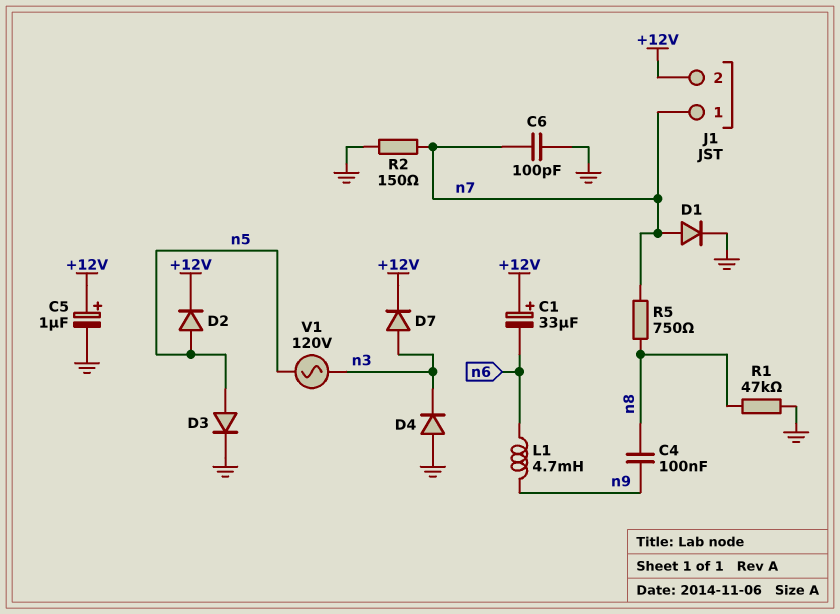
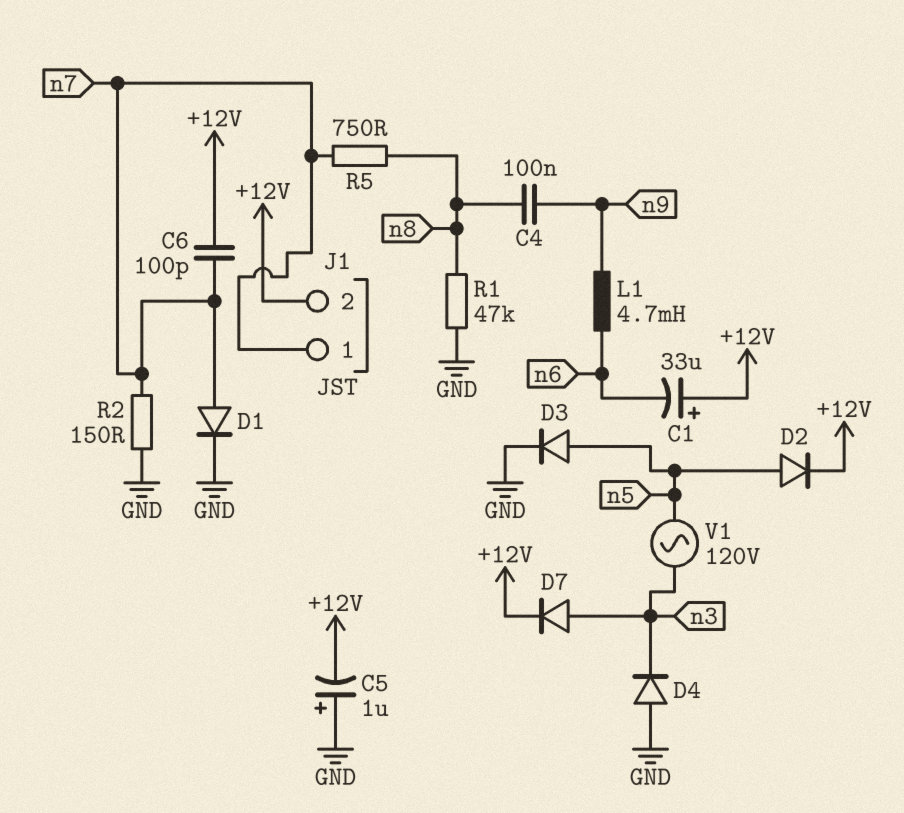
C5: 1uF (plus +12V, minus GND) -> 1uF (plus GND, minus +12V)
C6: 100pF (GND, n7) -> 100pF (+12V, n7)

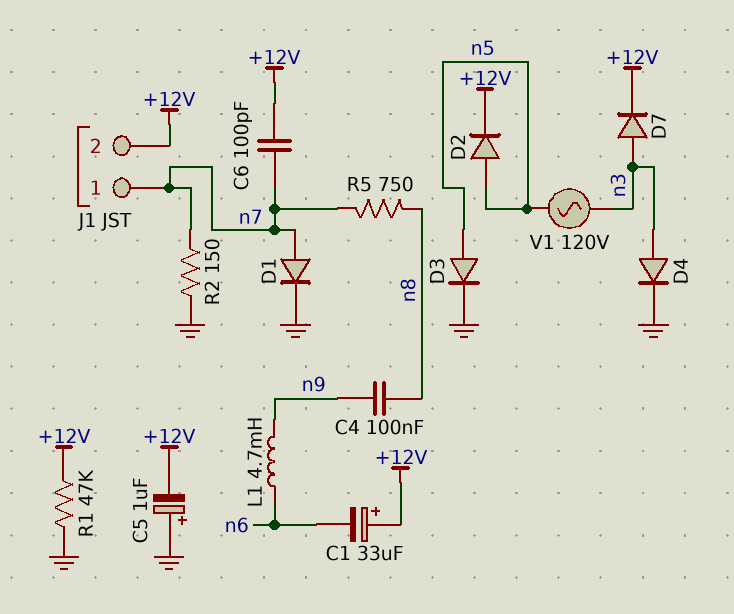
D4: diode (A GND, K n3) -> diode (A n3, K GND)
R1: 47k (GND, n8) -> 47k (+12V, GND)

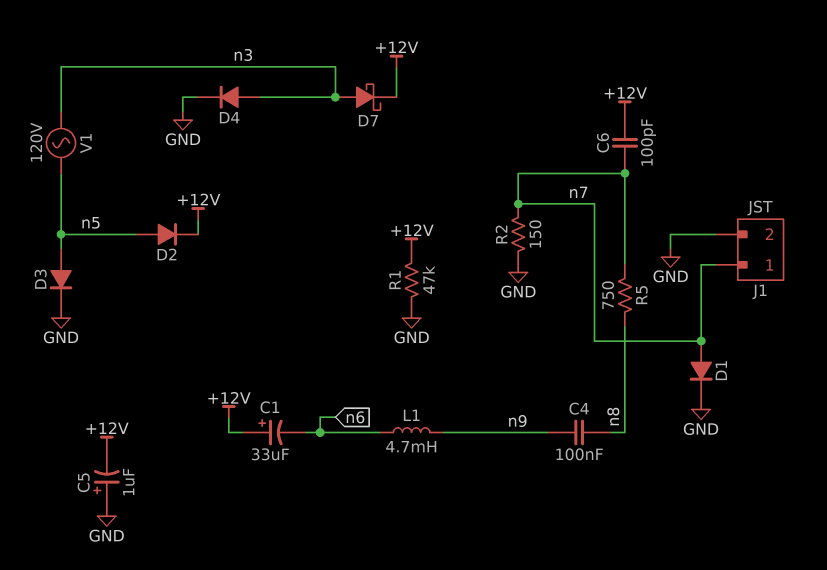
D7: diode (A n3, K +12V) -> schottky (A n3, K +12V)
J1 pin 2: +12V -> GND

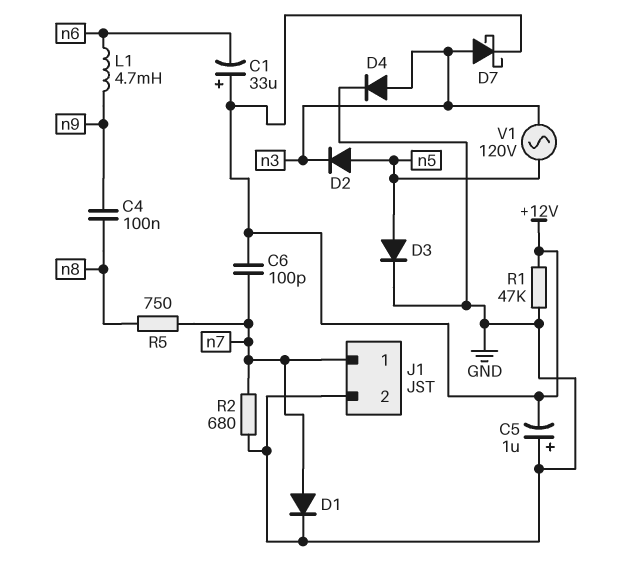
D2: diode (A n5, K +12V) -> diode (A n5, K n3)
R2: 150 (GND, n7) -> 680 (GND, n7)

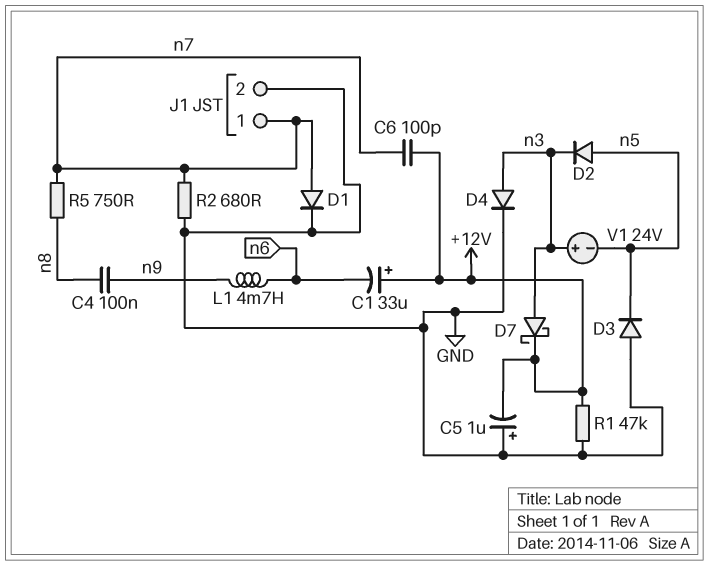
D3: diode (A n5, K GND) -> diode (A GND, K n5)
V1: AC 120V (n3, n5) -> 24V (plus n3, minus n5)

